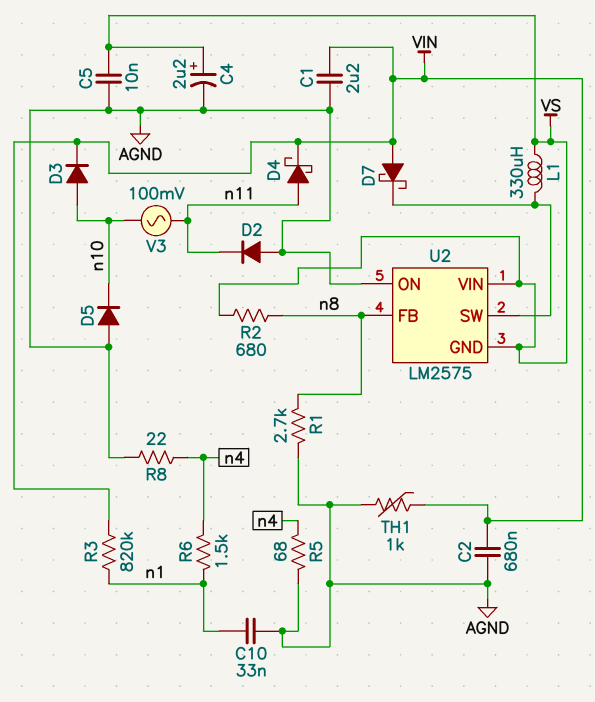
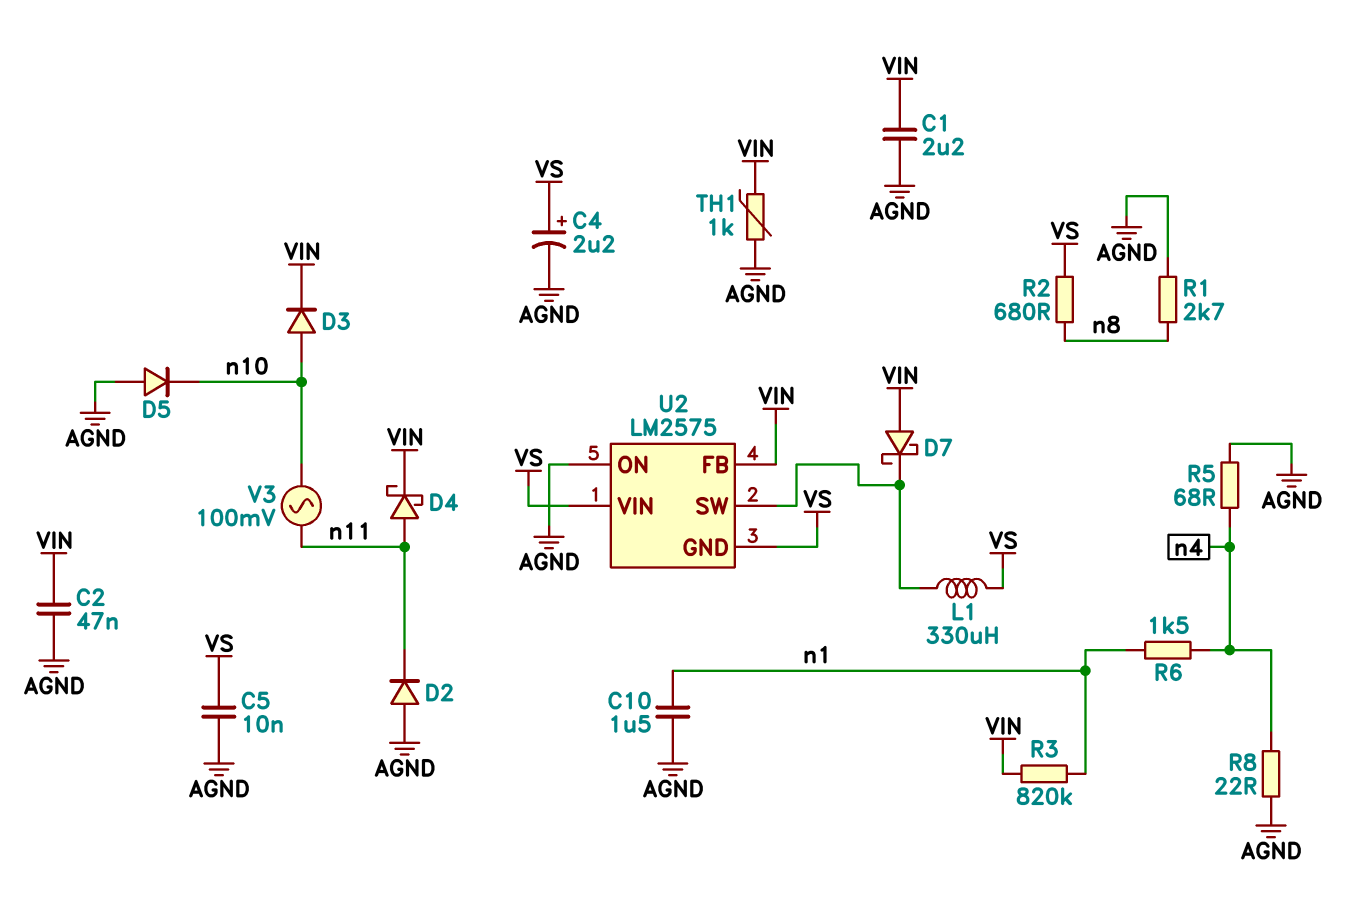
C2: 680nF (AGND, VIN) -> 47nF (AGND, VIN)
C10: 33nF (AGND, n1) -> 1.5uF (AGND, n1)
U2 pin FB: n8 -> VIN

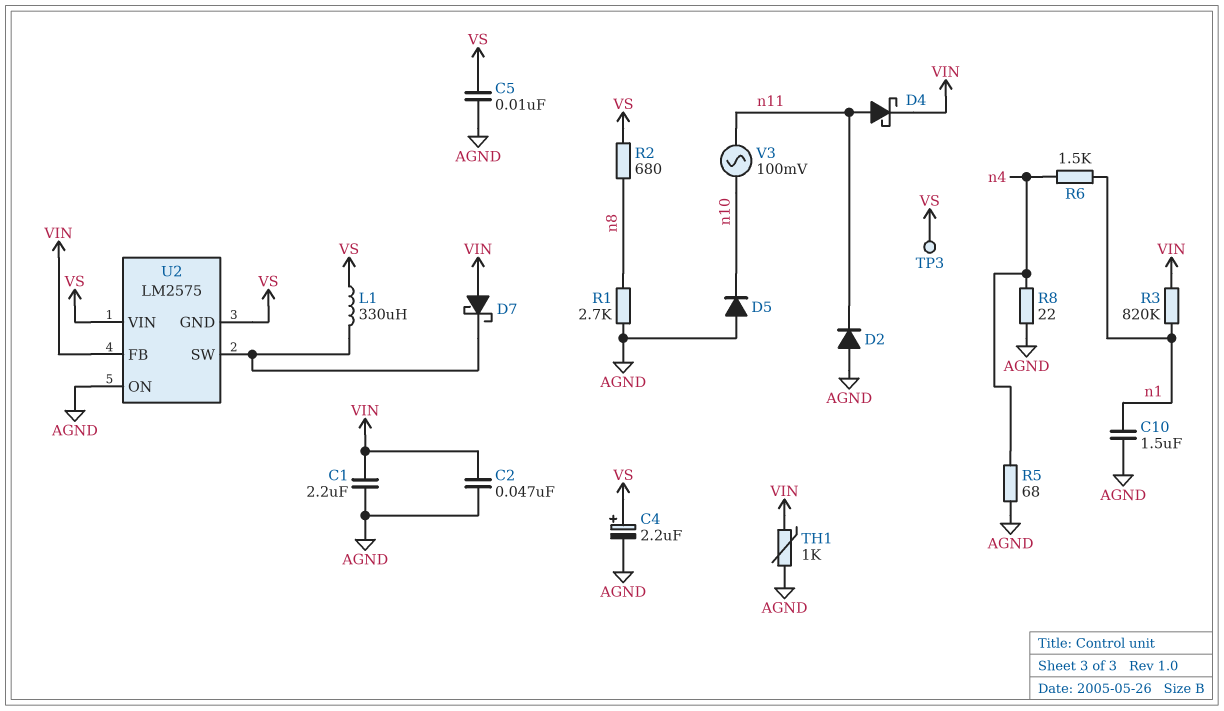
D3: diode (A n10, K VIN) -> none
TP3: none -> test point (VS)

